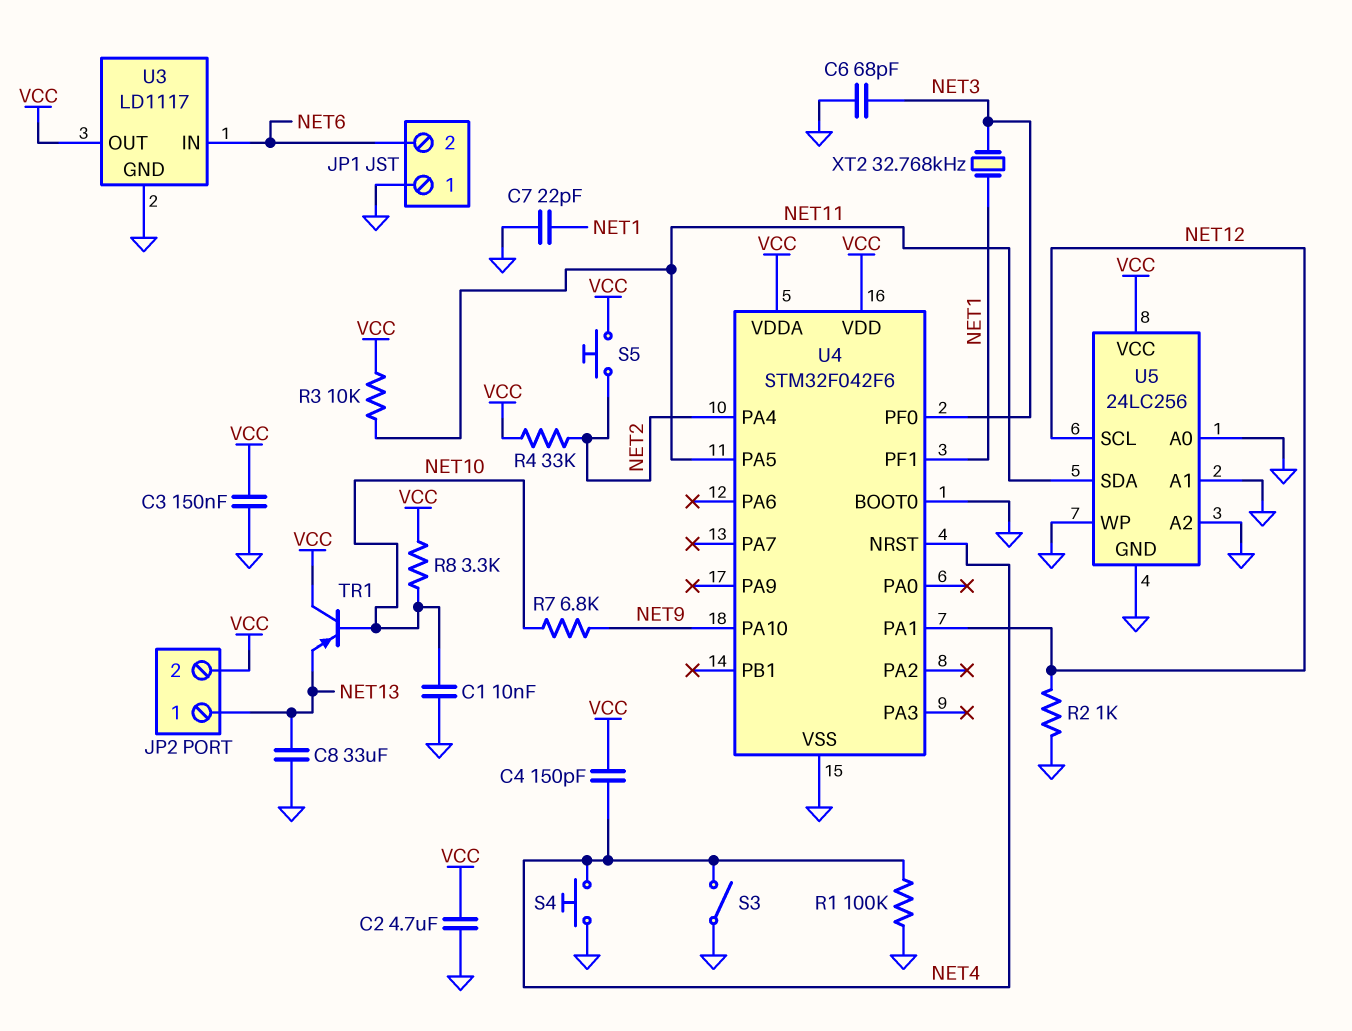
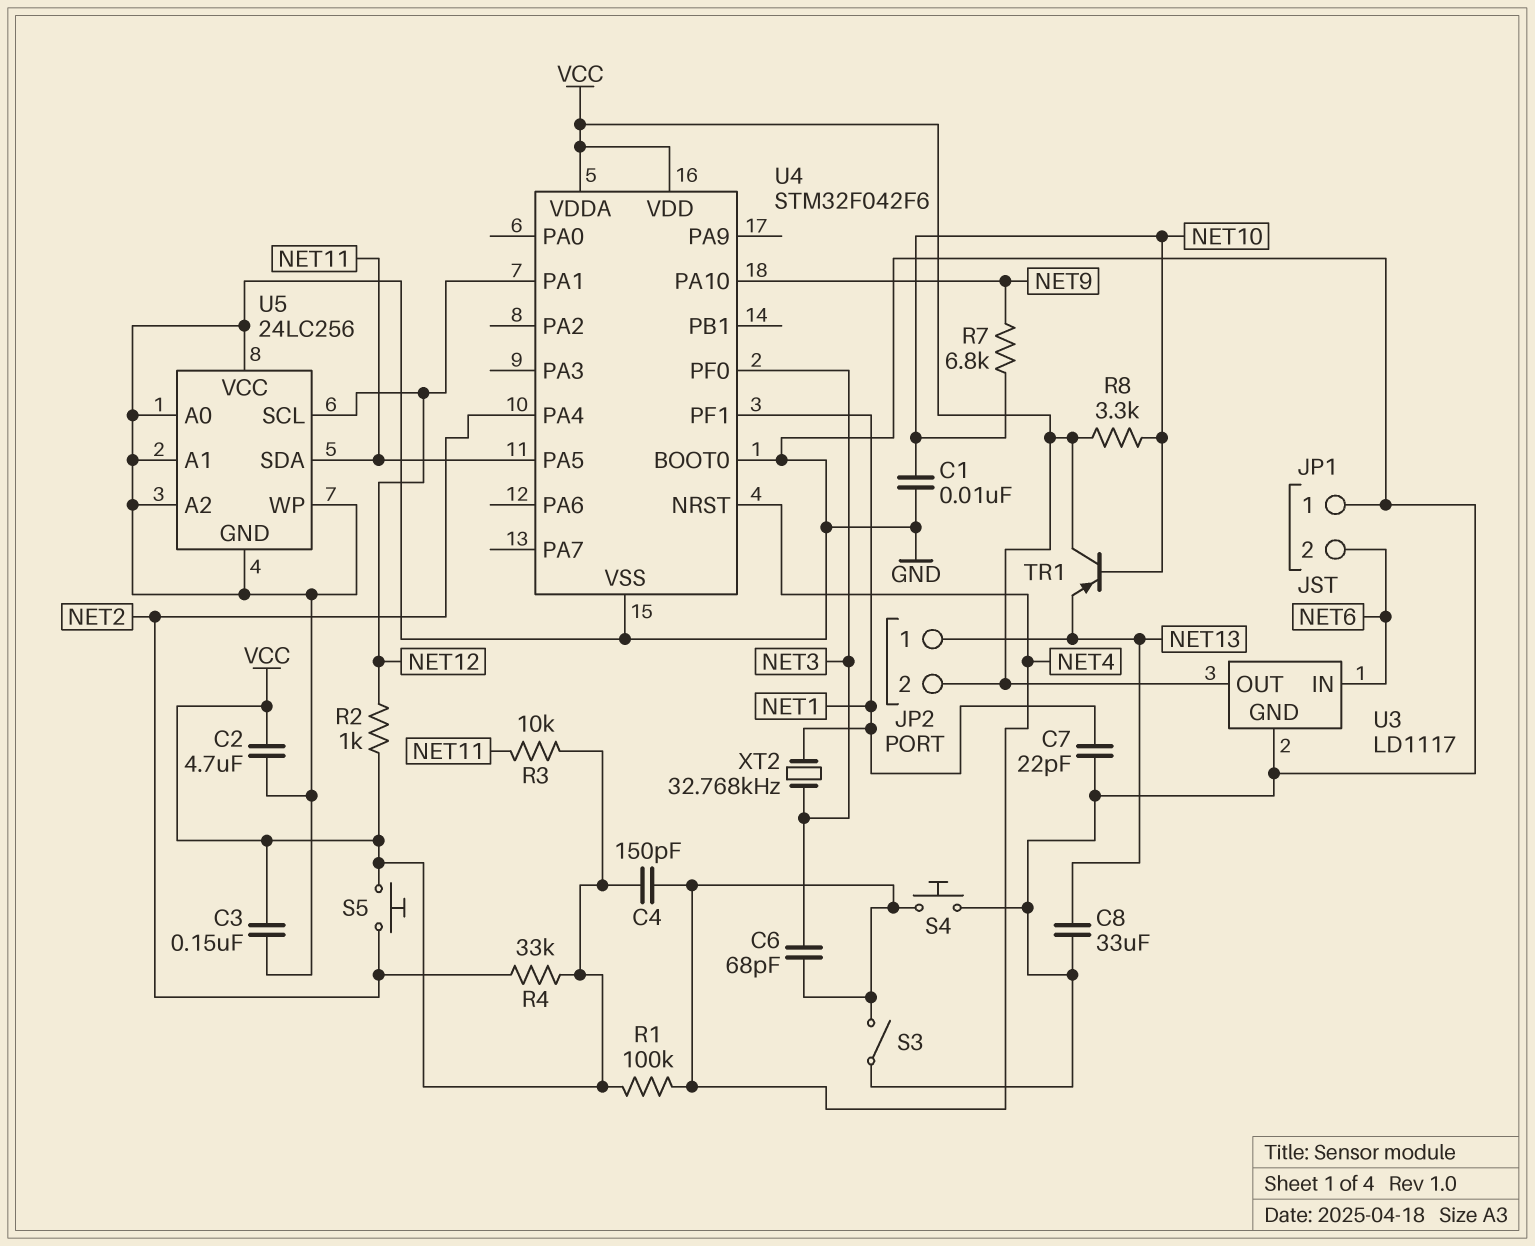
C6: 68pF (GND, NET3) -> 68pF (NET3, NET4)
R1: 100k (GND, NET4) -> 100k (NET4, VCC)
R2: 1k (GND, NET12) -> 1k (NET12, VCC)
U5 pin VCC: VCC -> GND

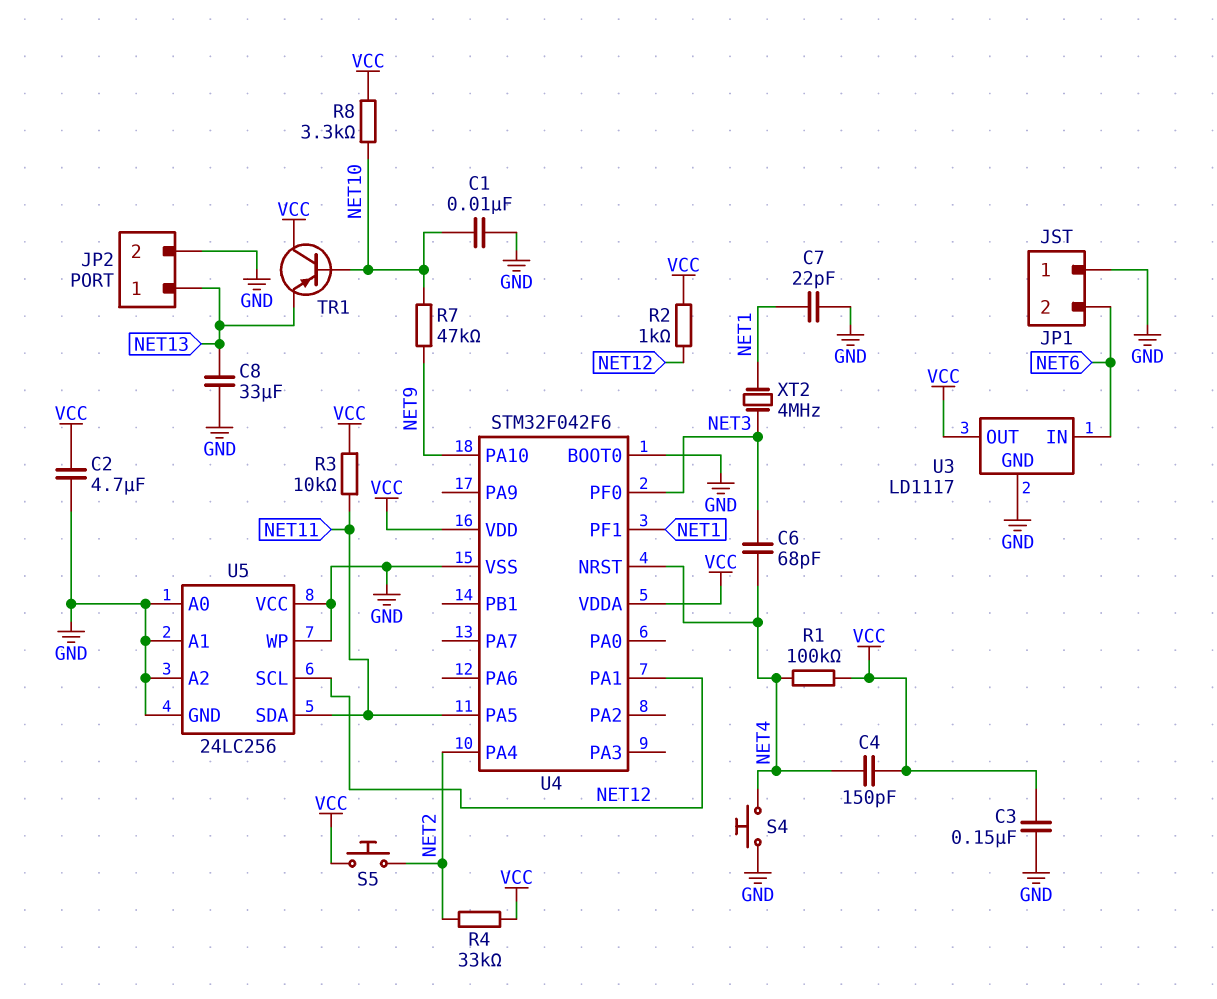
JP2 pin 2: VCC -> GND
R7: 6.8k (NET9, NET10) -> 47k (NET9, NET10)
S3: switch (GND, NET4) -> none
XT2: 32.768kHz (NET1, NET3) -> 4MHz (NET1, NET3)

